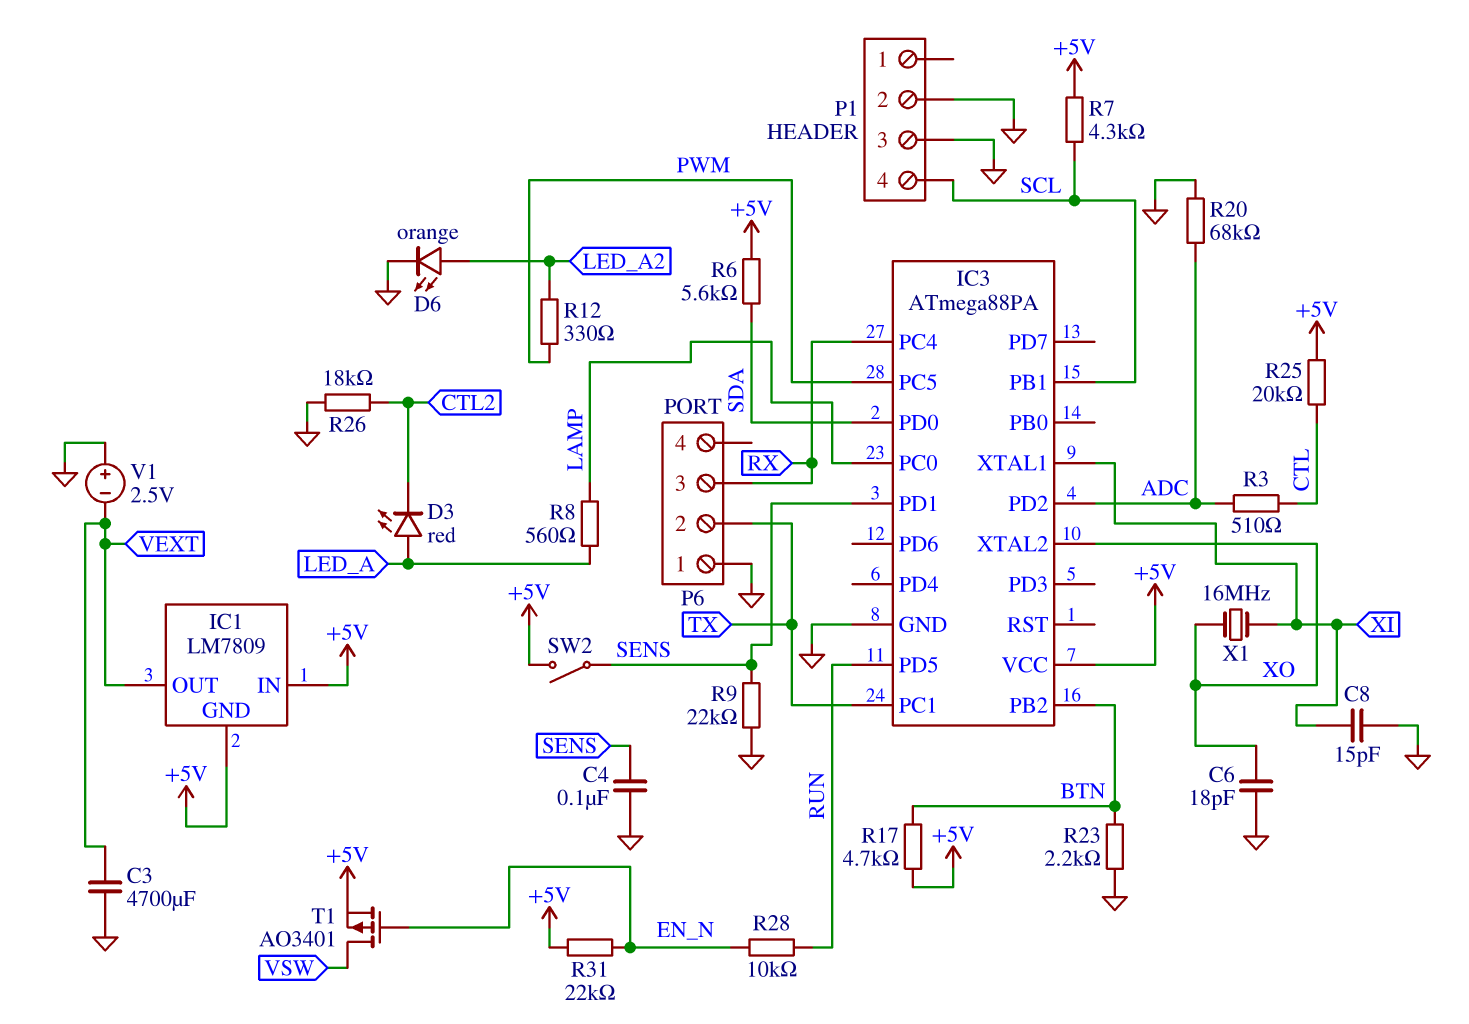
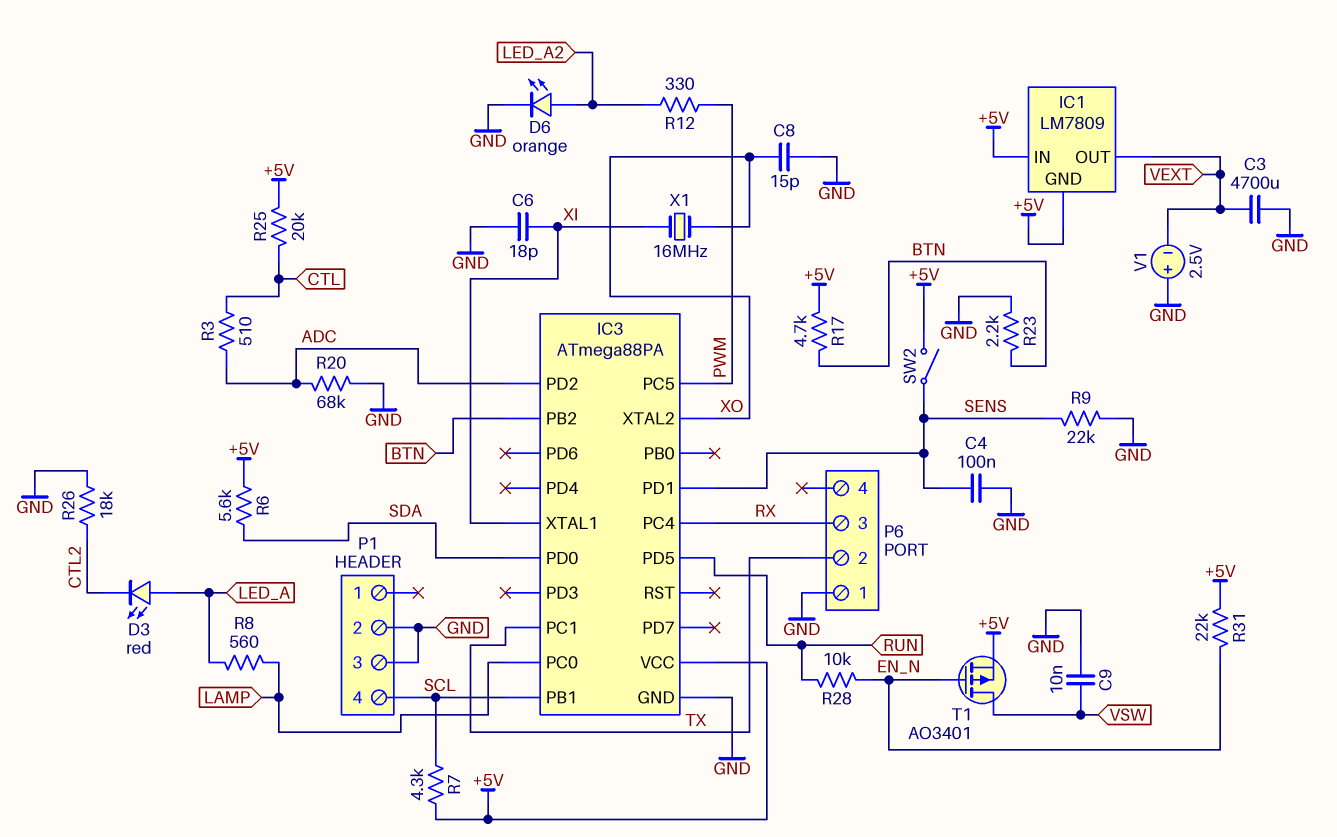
C6: 18pF (GND, XO) -> 18pF (GND, XI)
C8: 15pF (GND, XI) -> 15pF (GND, XO)
C9: none -> 10nF (GND, VSW)

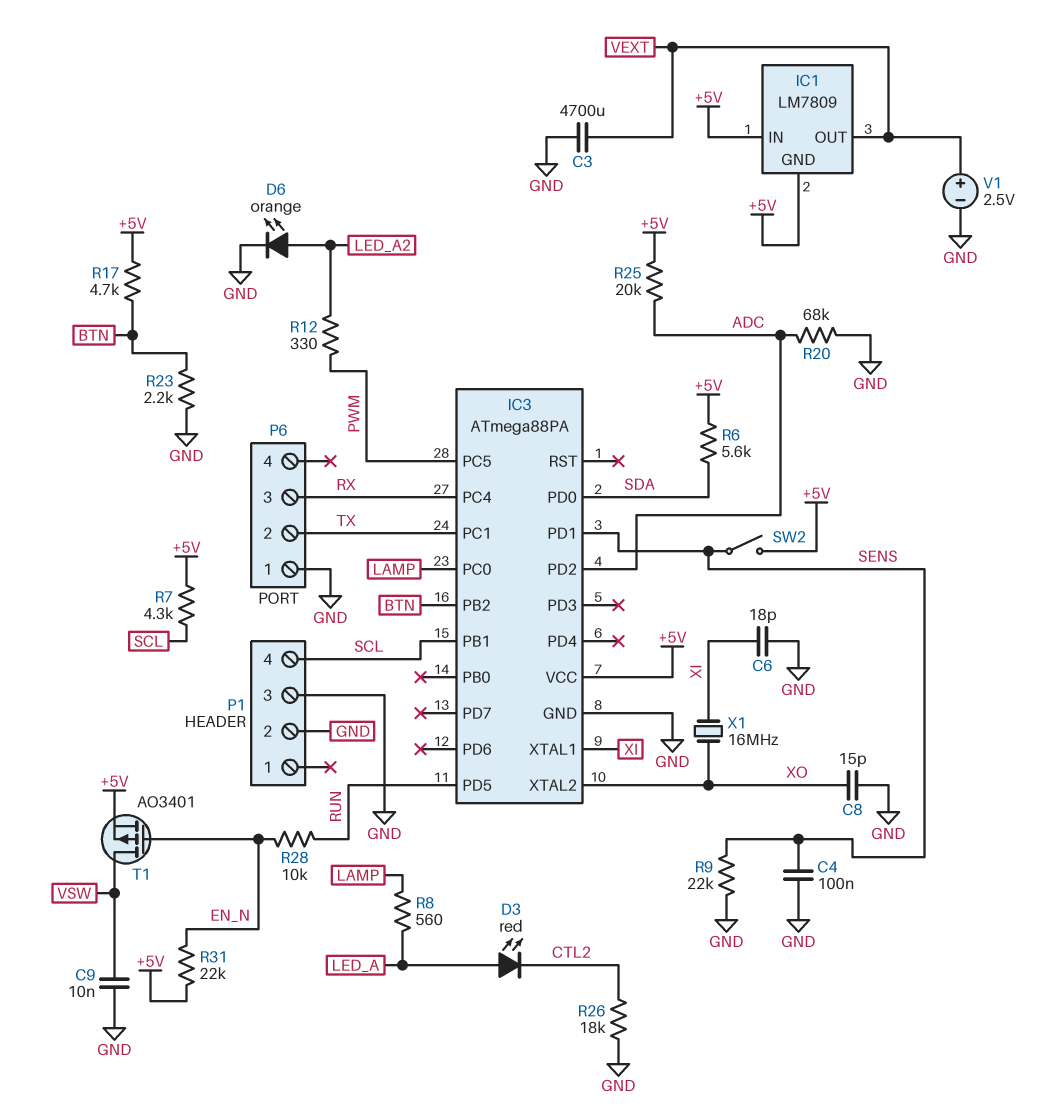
R3: 510 (ADC, CTL) -> none
R25: 20k (+5V, CTL) -> 20k (+5V, ADC)
V1: 2.5V (plus GND, minus VEXT) -> 2.5V (plus VEXT, minus GND)

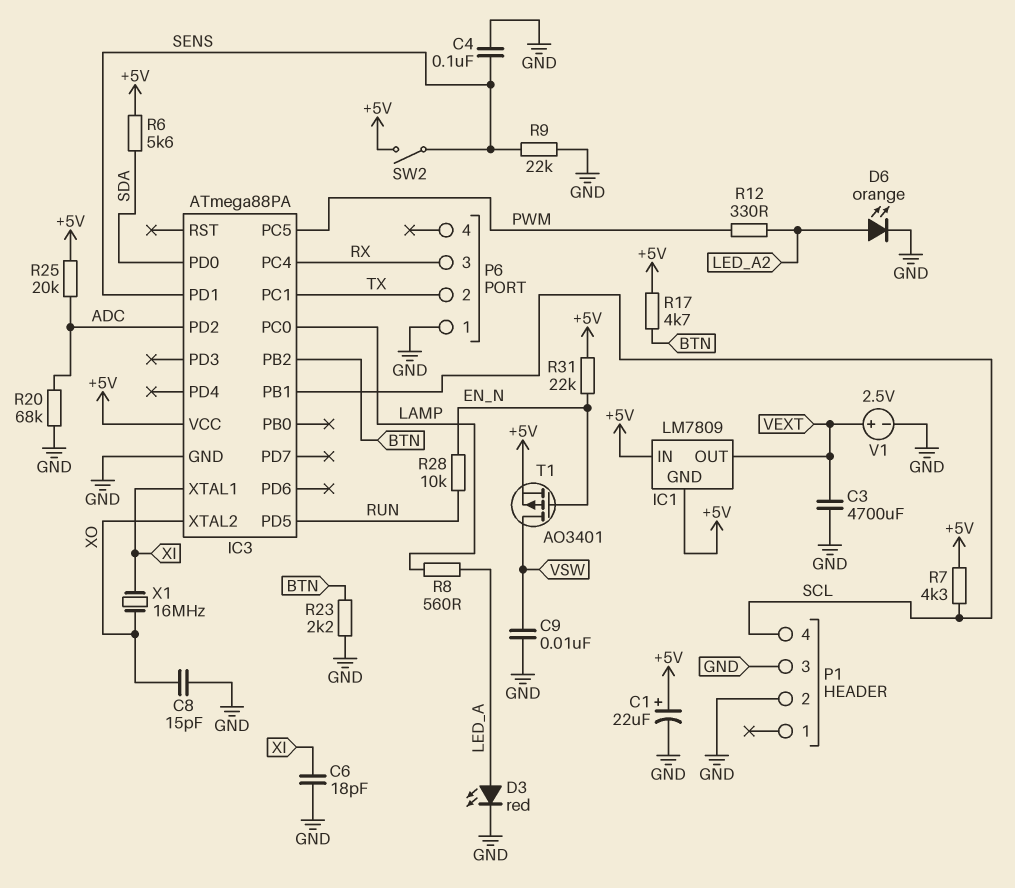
C1: none -> 22uF (plus +5V, minus GND)
D3: LED red (A LED_A, K CTL2) -> LED red (A LED_A, K GND)
R26: 18k (CTL2, GND) -> none

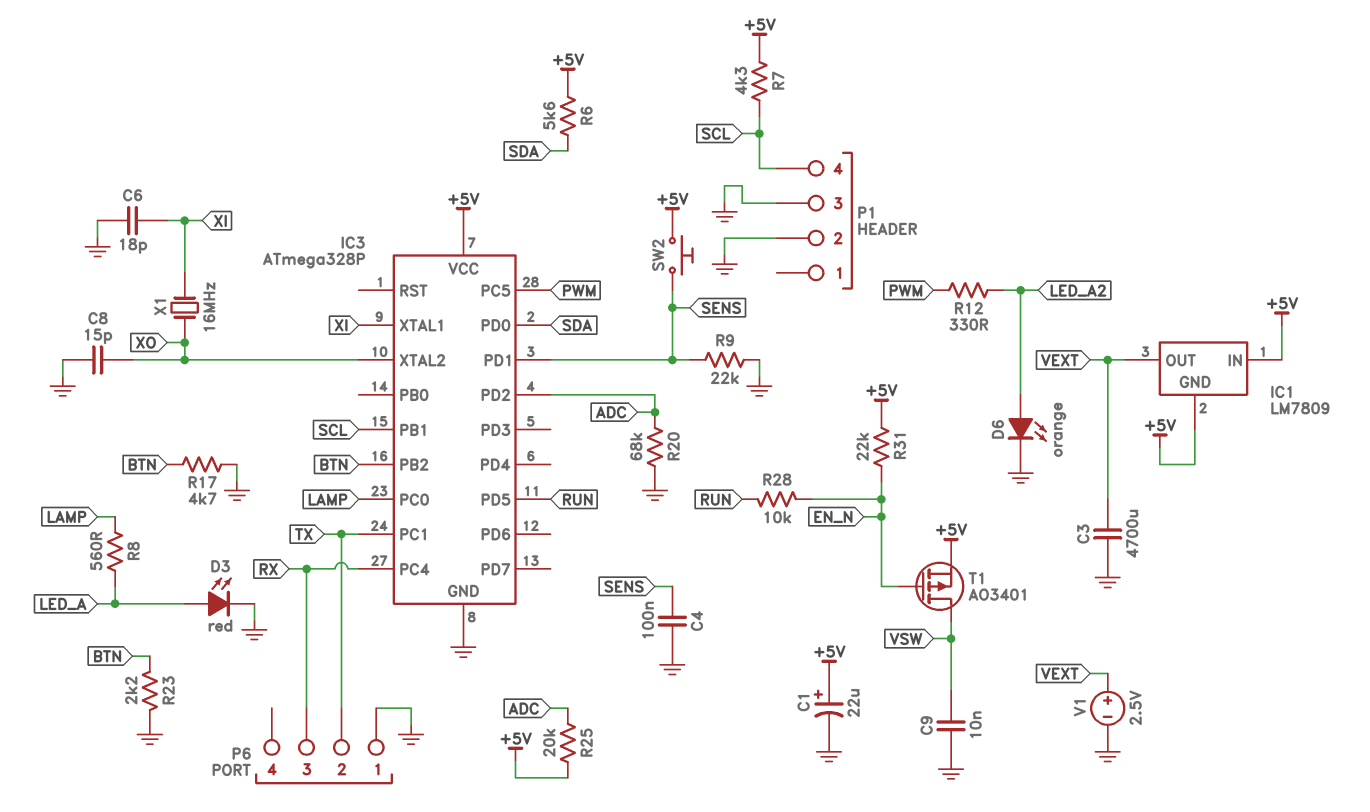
IC3: ATmega88PA -> ATmega328P
R17: 4.7k (+5V, BTN) -> 4.7k (BTN, GND)
SW2: switch (+5V, SENS) -> button (+5V, SENS)

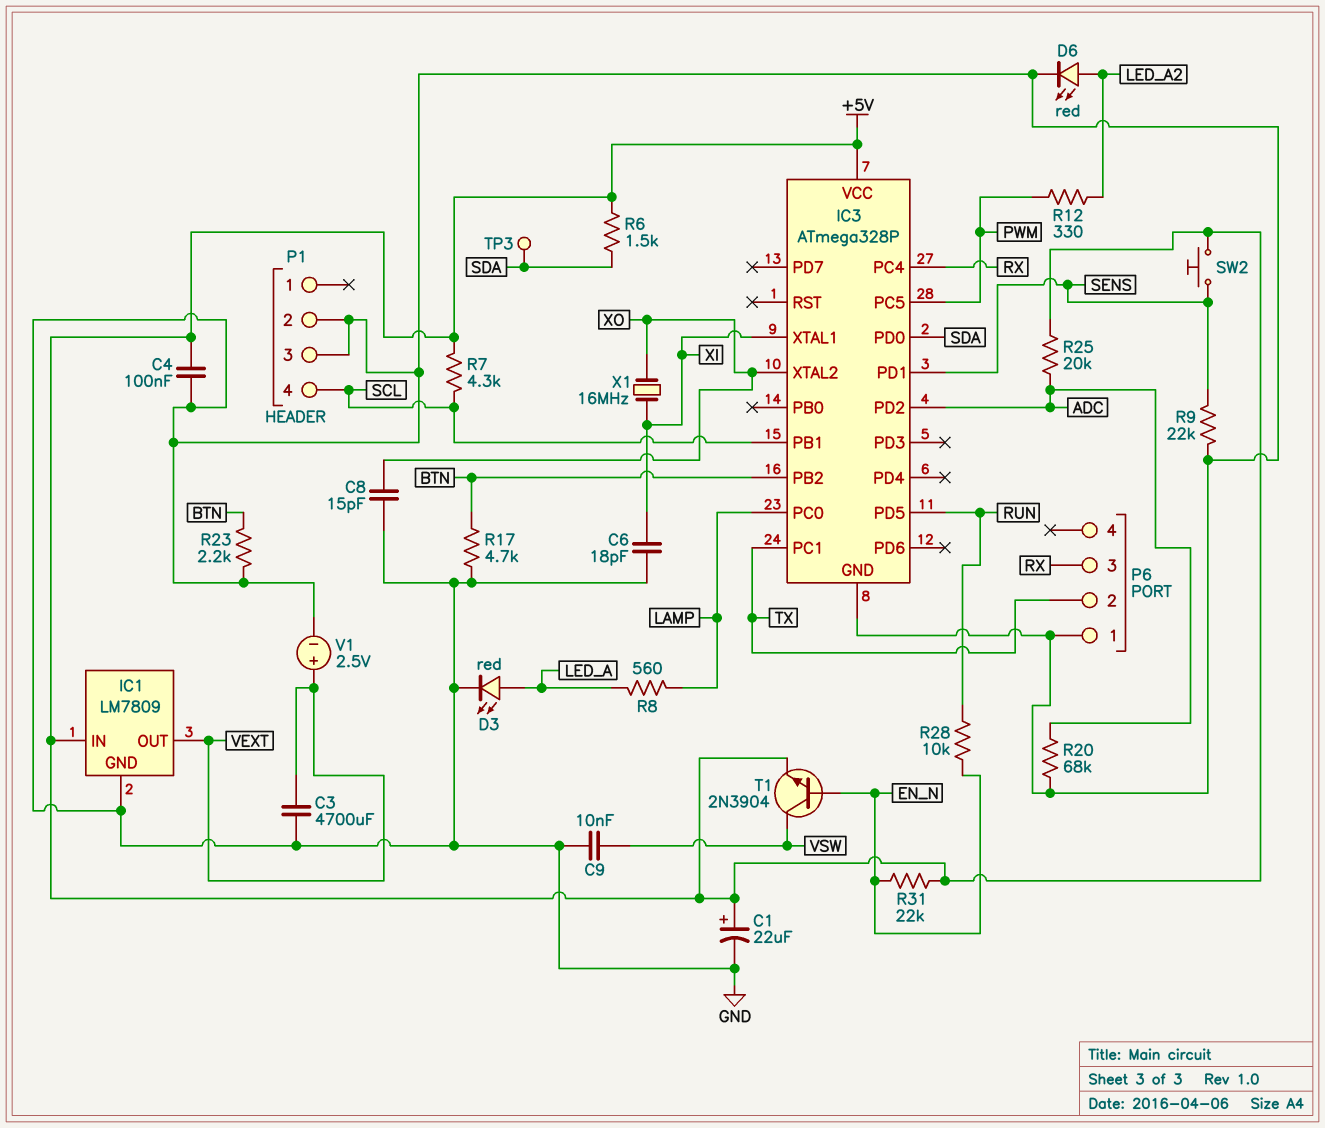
C4: 100nF (GND, SENS) -> 100nF (+5V, GND)
D6: LED orange (A LED_A2, K GND) -> LED red (A LED_A2, K GND)
IC1 pin GND: +5V -> GND
R6: 5.6k (+5V, SDA) -> 1.5k (+5V, SDA)
T1: PMOS AO3401 (G EN_N, D VSW, S +5V) -> NPN 2N3904 (B EN_N, C VSW, E +5V)
TP3: none -> test point (SDA)

